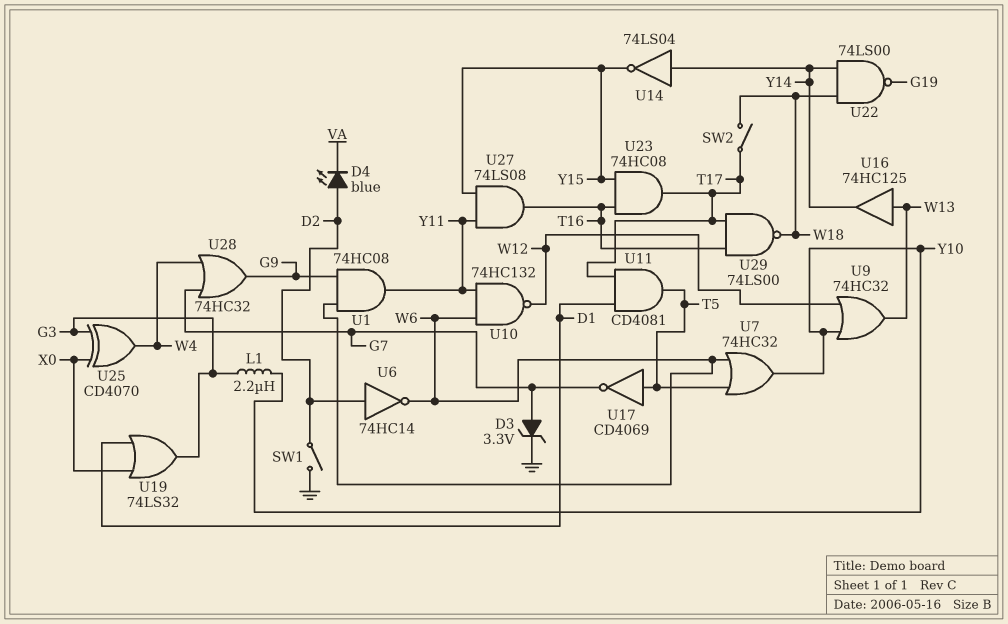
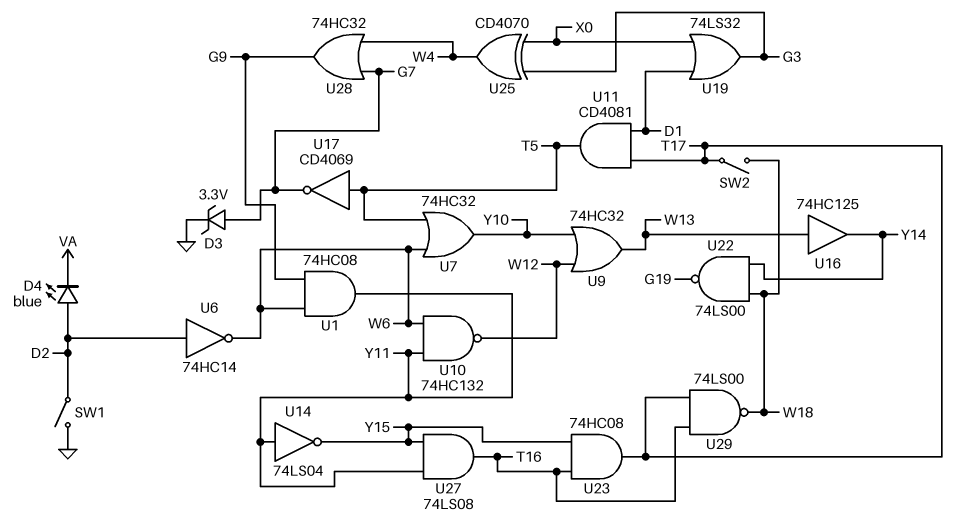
L1: 2.2uH (G3, Y10) -> none
U14: NOT 74LS04 (in Y14, out Y15) -> NOT 74LS04 (in Y11, out Y15)

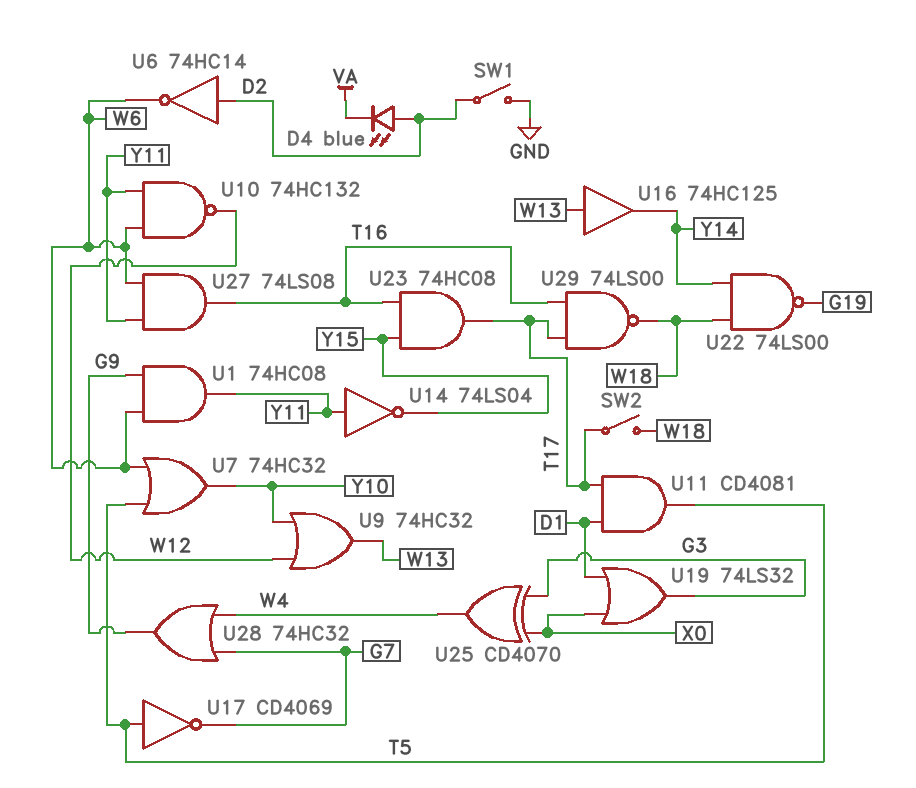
D3: zener 3.3V (A G7, K GND) -> none
U27: AND 74LS08 (in Y11, in Y15, out T16) -> AND 74LS08 (in W6, in Y11, out T16)

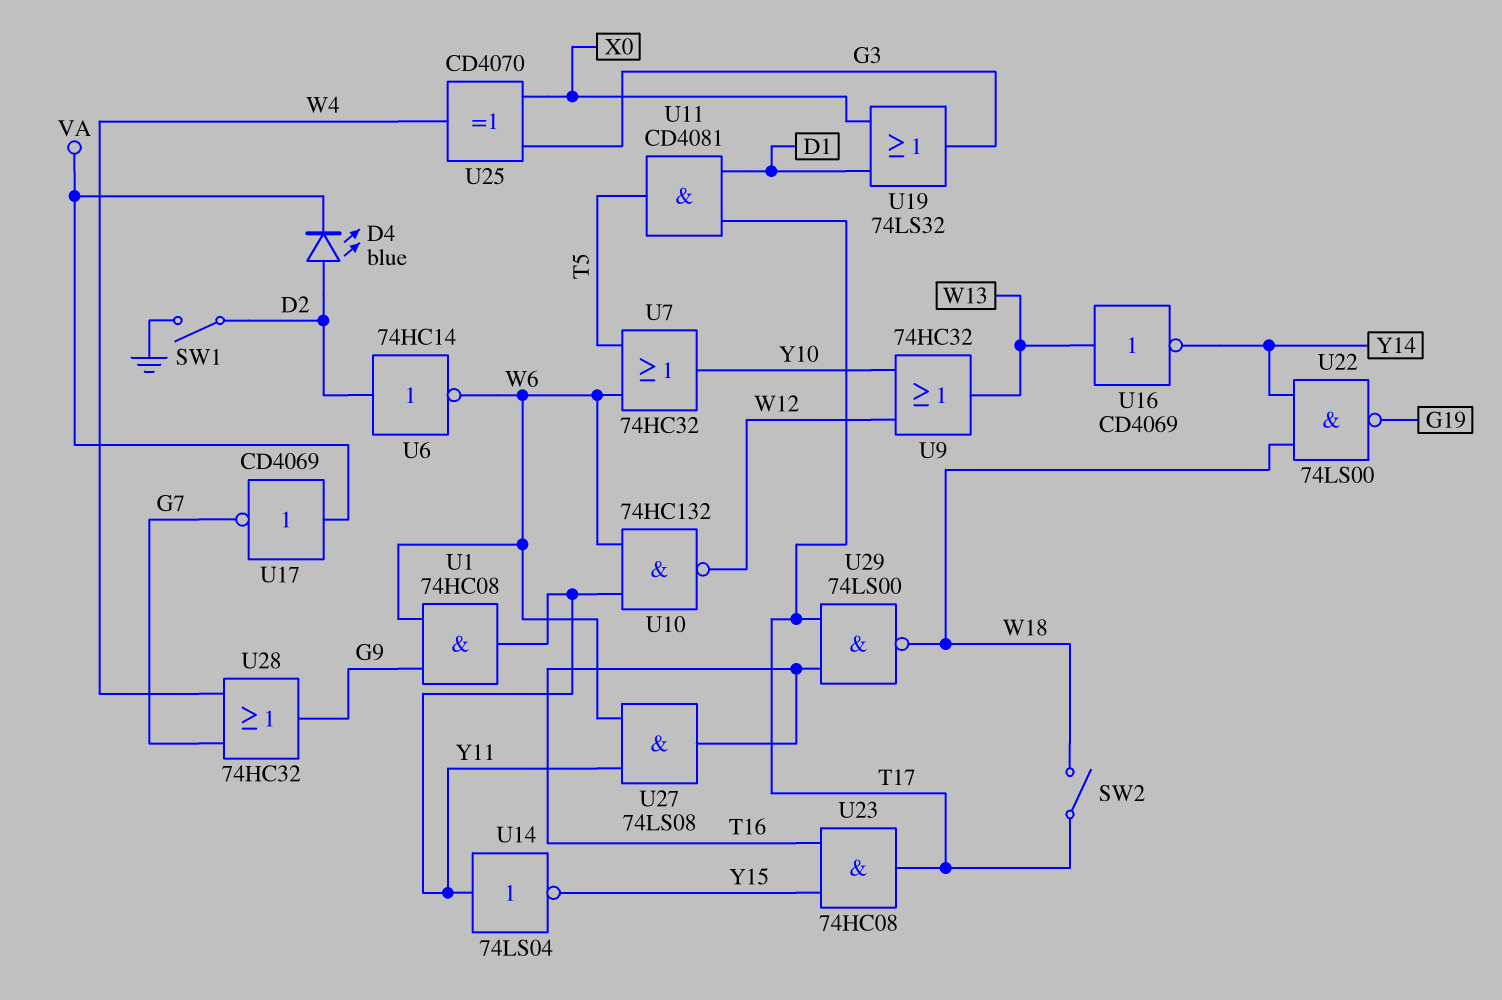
U16: buffer 74HC125 (in W13, out Y14) -> NOT CD4069 (in W13, out Y14)
U17: NOT CD4069 (in T5, out G7) -> NOT CD4069 (in VA, out G7)

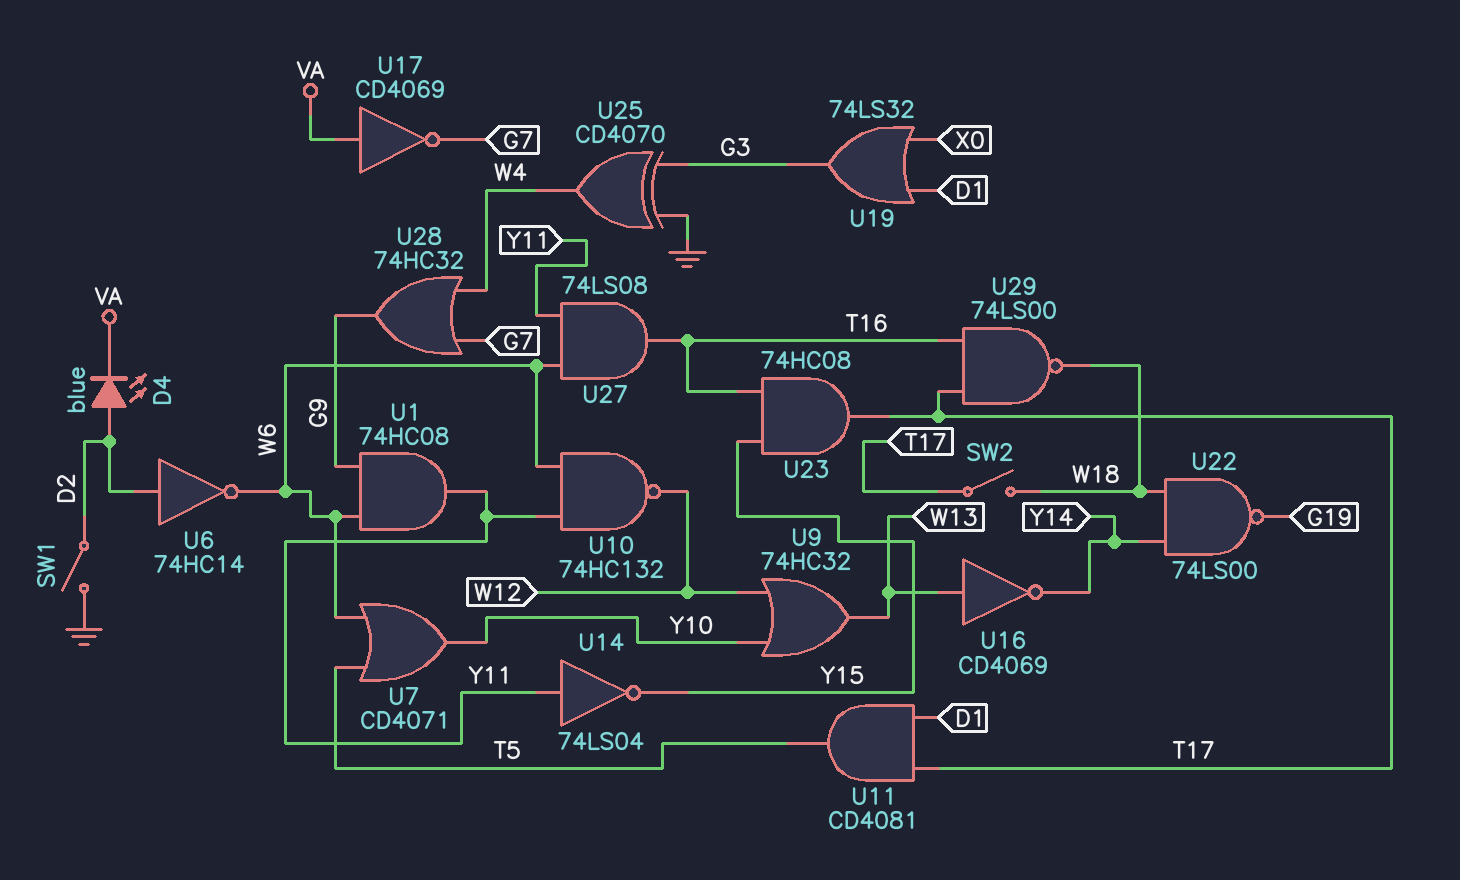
U7: OR 74HC32 (in T5, in W6, out Y10) -> OR CD4071 (in T5, in W6, out Y10)
U25: XOR CD4070 (in G3, in X0, out W4) -> XOR CD4070 (in G3, in GND, out W4)

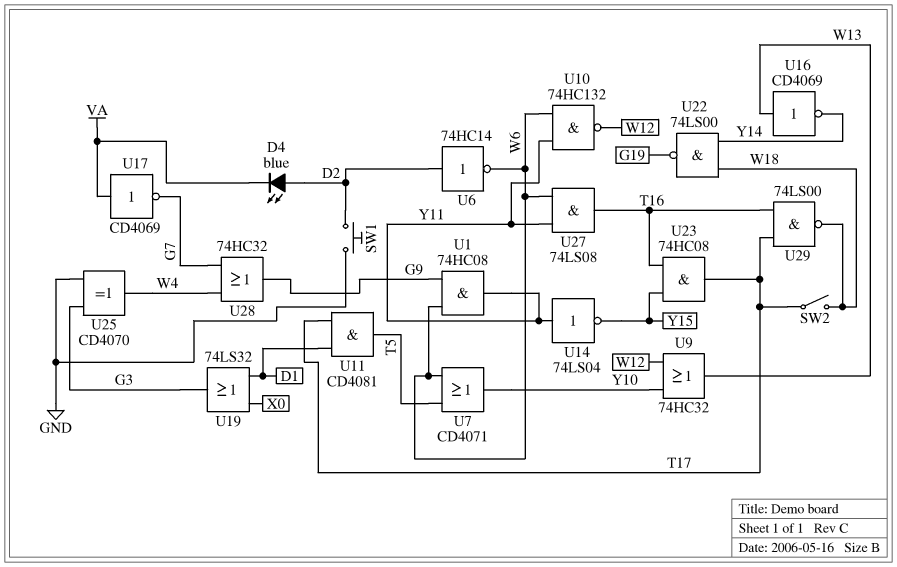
SW1: switch (D2, GND) -> button (D2, GND)

